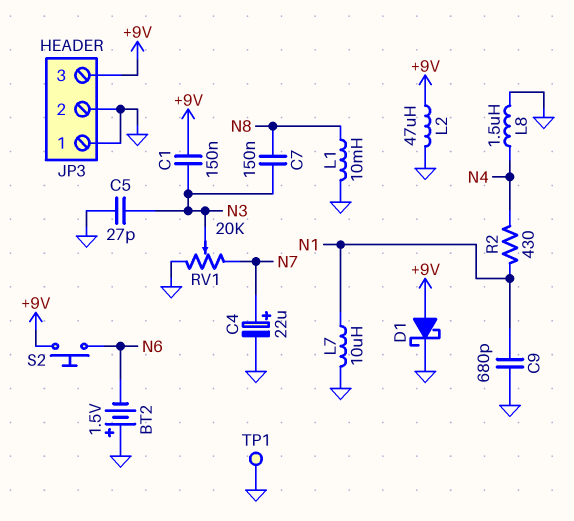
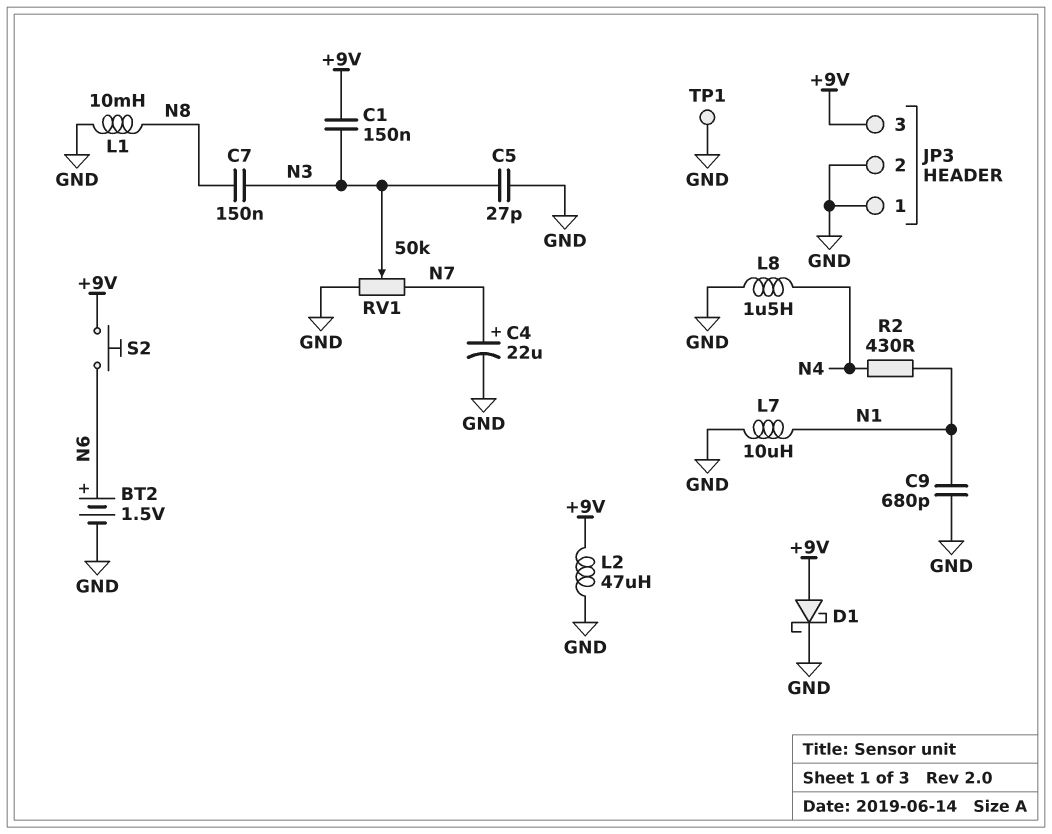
BT2: 1.5V (plus GND, minus N6) -> 1.5V (plus N6, minus GND)
RV1: 20k (GND, N7, wiper N3) -> 50k (GND, N7, wiper N3)

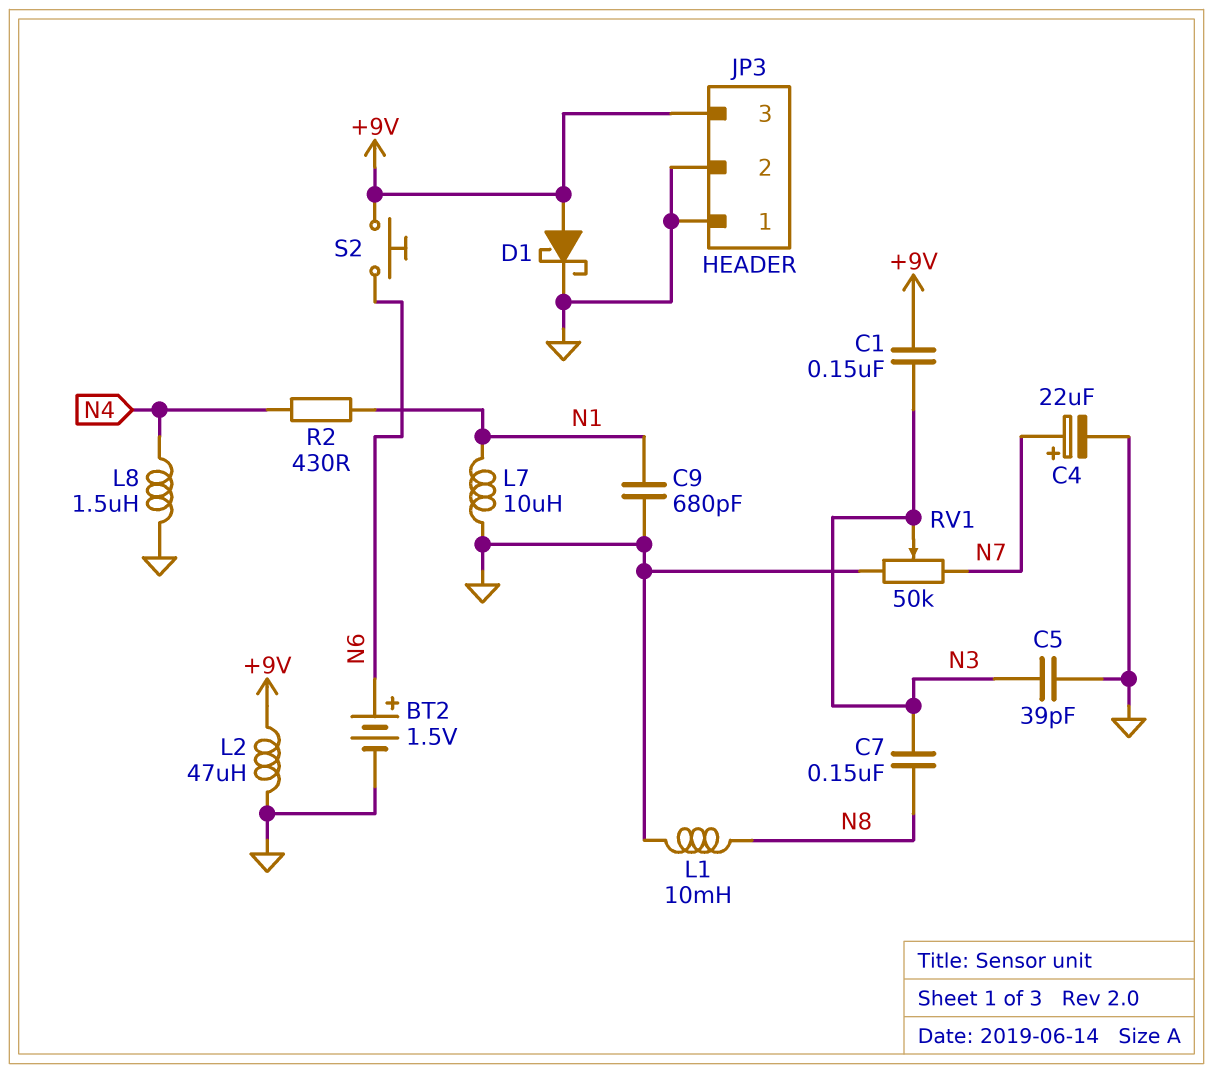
C5: 27pF (GND, N3) -> 39pF (GND, N3)
TP1: test point (GND) -> none

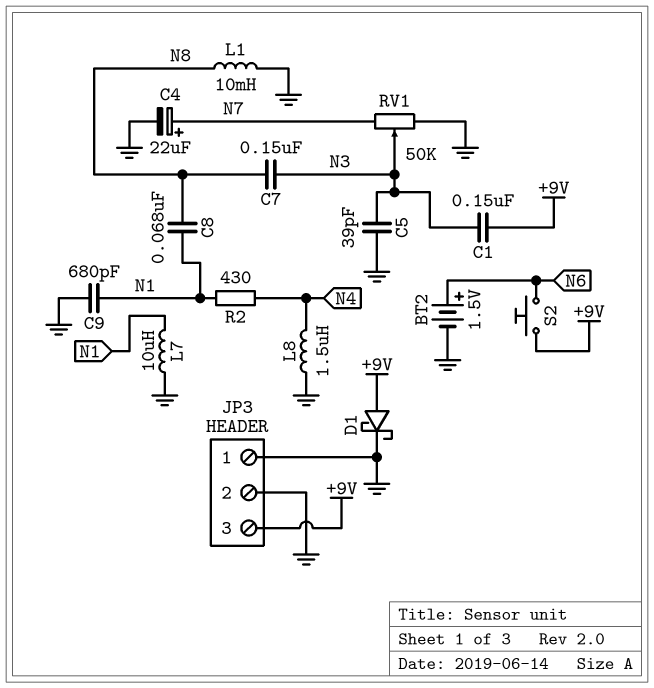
C8: none -> 68nF (N1, N8)
L2: 47uH (+9V, GND) -> none

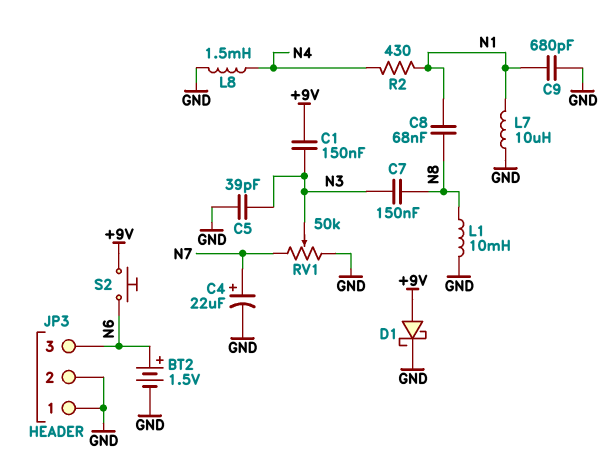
JP3 pin 3: +9V -> N6
L8: 1.5uH (GND, N4) -> 1.5mH (GND, N4)

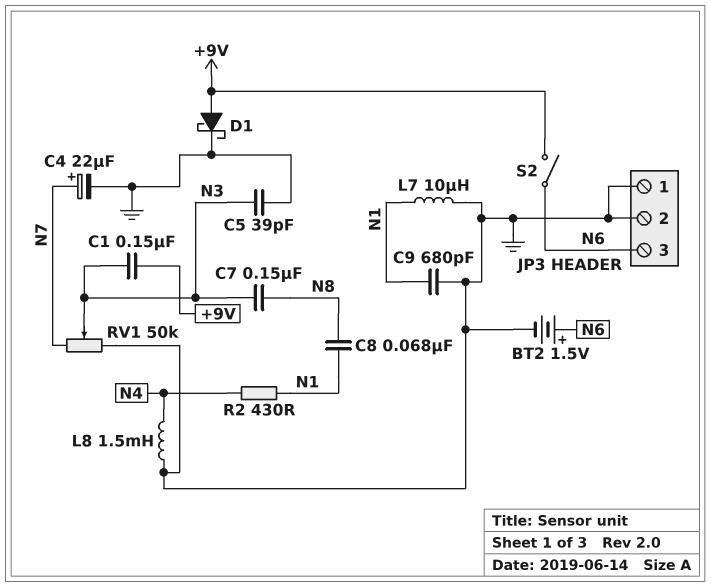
L1: 10mH (GND, N8) -> none
S2: button (+9V, N6) -> switch (+9V, N6)

